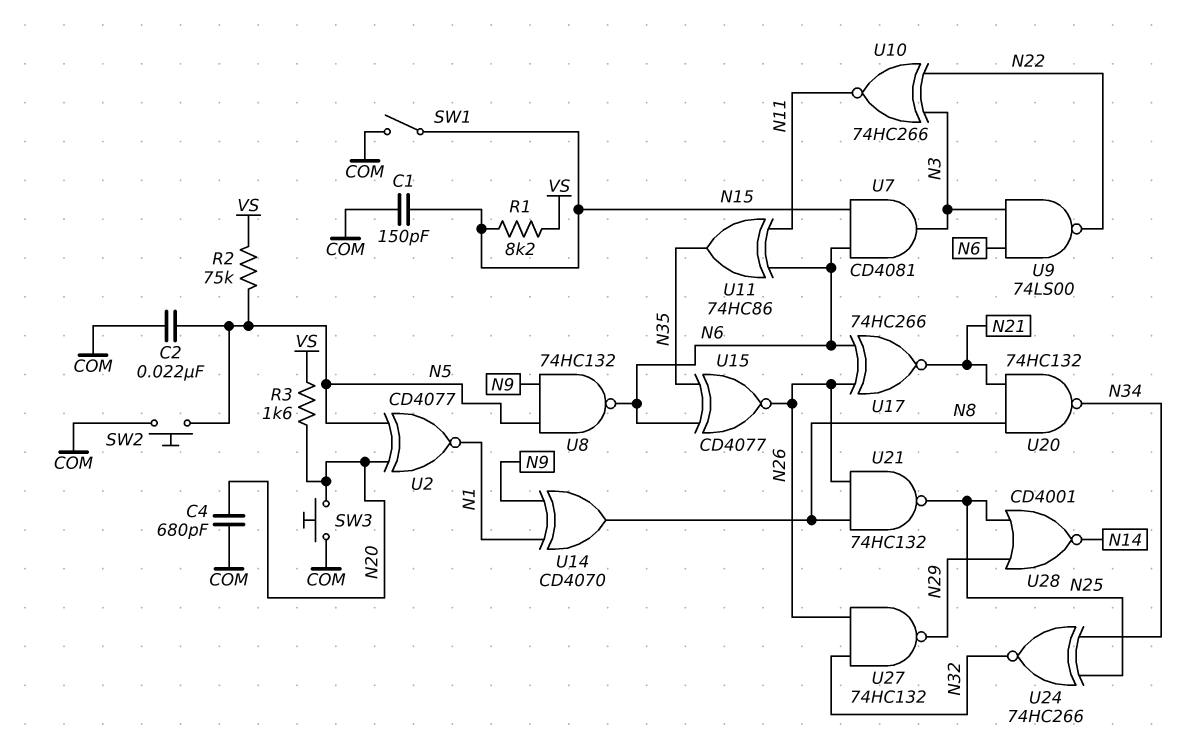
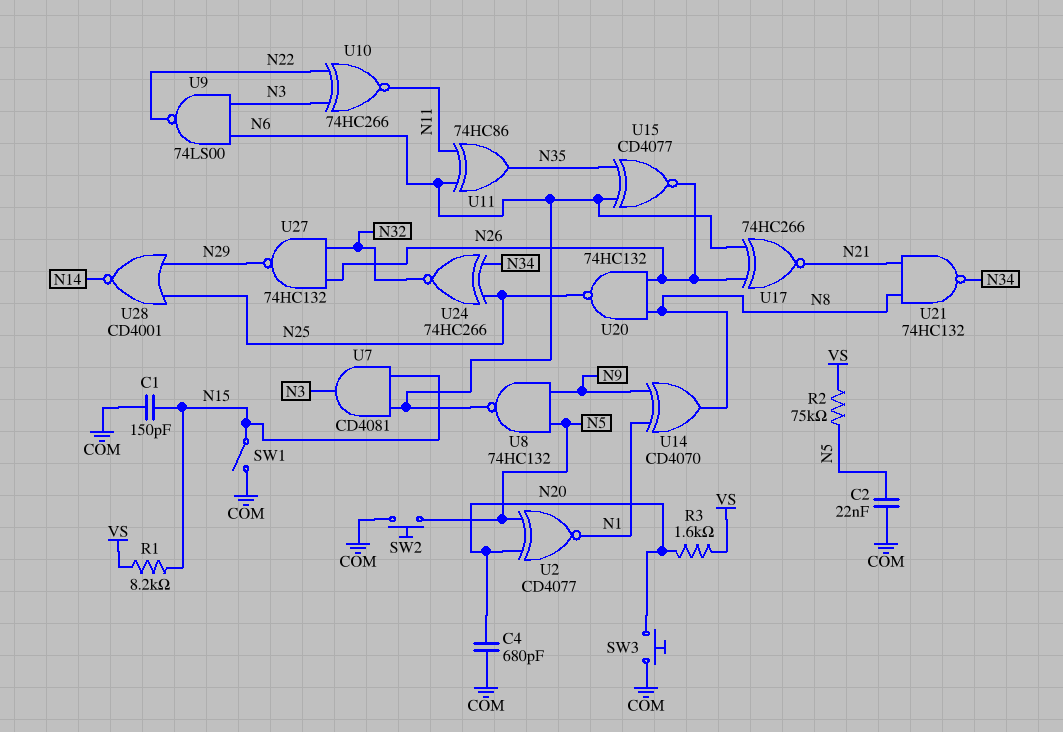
U20: NAND 74HC132 (in N8, in N21, out N34) -> NAND 74HC132 (in N8, in N26, out N25)
U21: NAND 74HC132 (in N8, in N26, out N25) -> NAND 74HC132 (in N8, in N21, out N34)

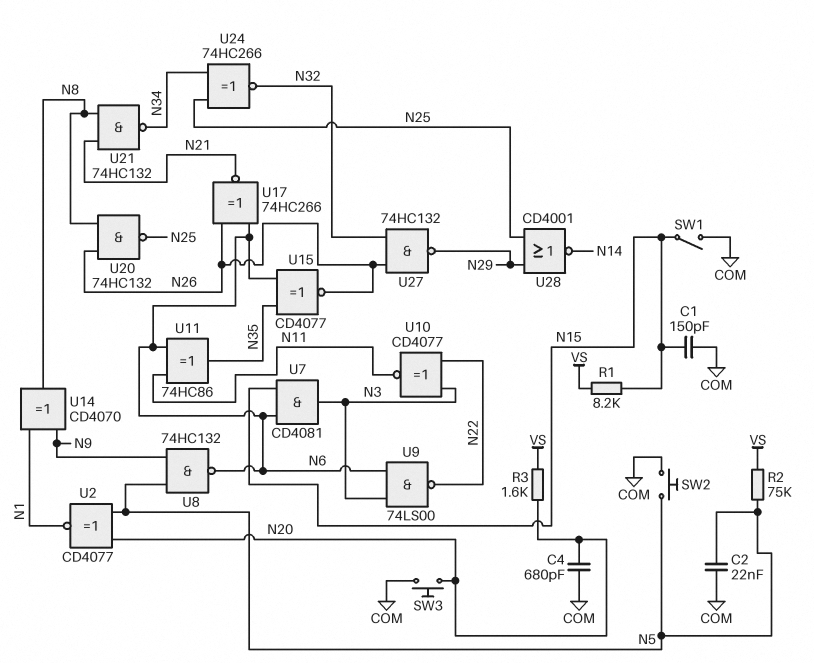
U10: XNOR 74HC266 (in N3, in N22, out N11) -> XNOR CD4077 (in N3, in N22, out N11)

